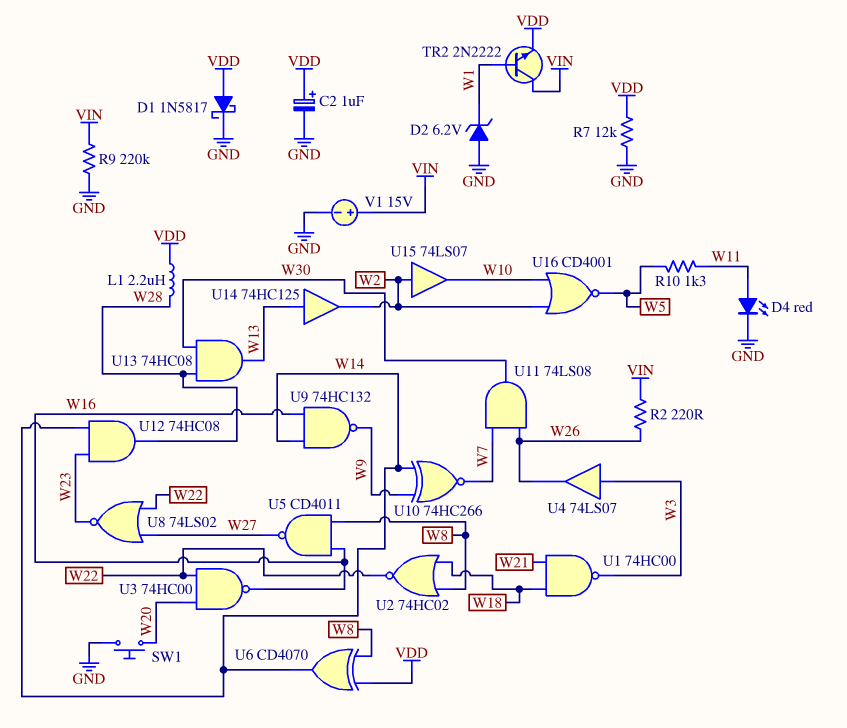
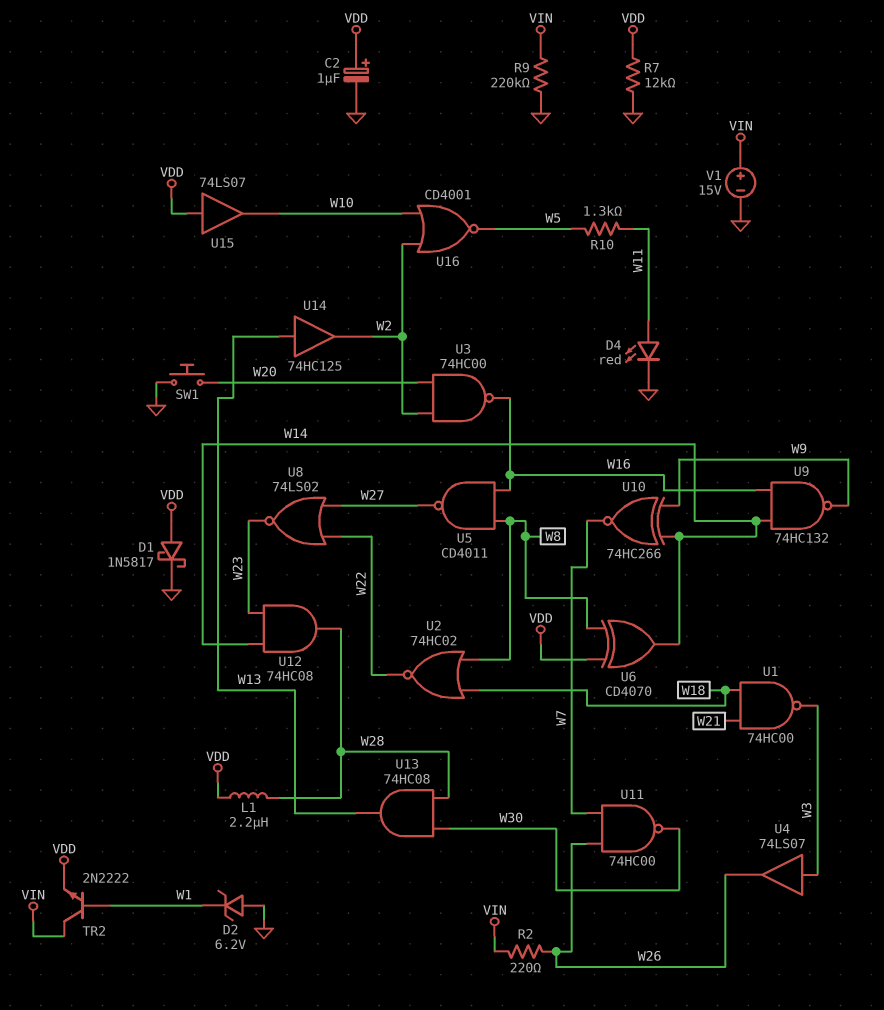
U3: NAND 74HC00 (in W20, in W22, out W16) -> NAND 74HC00 (in W2, in W20, out W16)
U11: AND 74LS08 (in W7, in W26, out W30) -> NAND 74HC00 (in W7, in W26, out W30)
U15: buffer 74LS07 (in W2, out W10) -> buffer 74LS07 (in VDD, out W10)

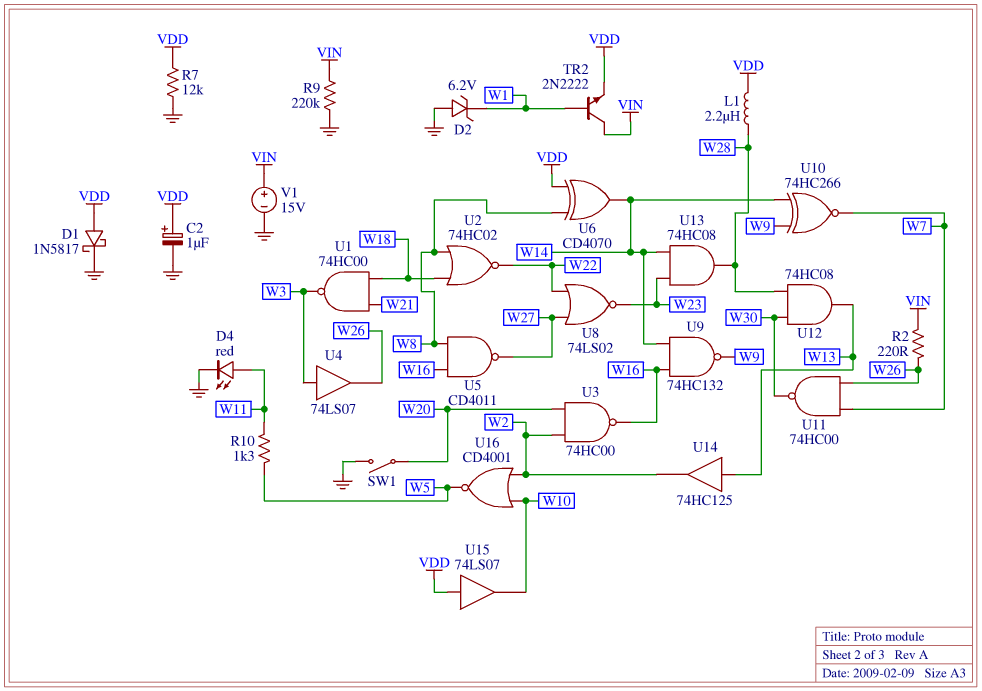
SW1: button (GND, W20) -> switch (GND, W20)
U12: AND 74HC08 (in W14, in W23, out W28) -> AND 74HC08 (in W28, in W30, out W13)
U13: AND 74HC08 (in W28, in W30, out W13) -> AND 74HC08 (in W14, in W23, out W28)

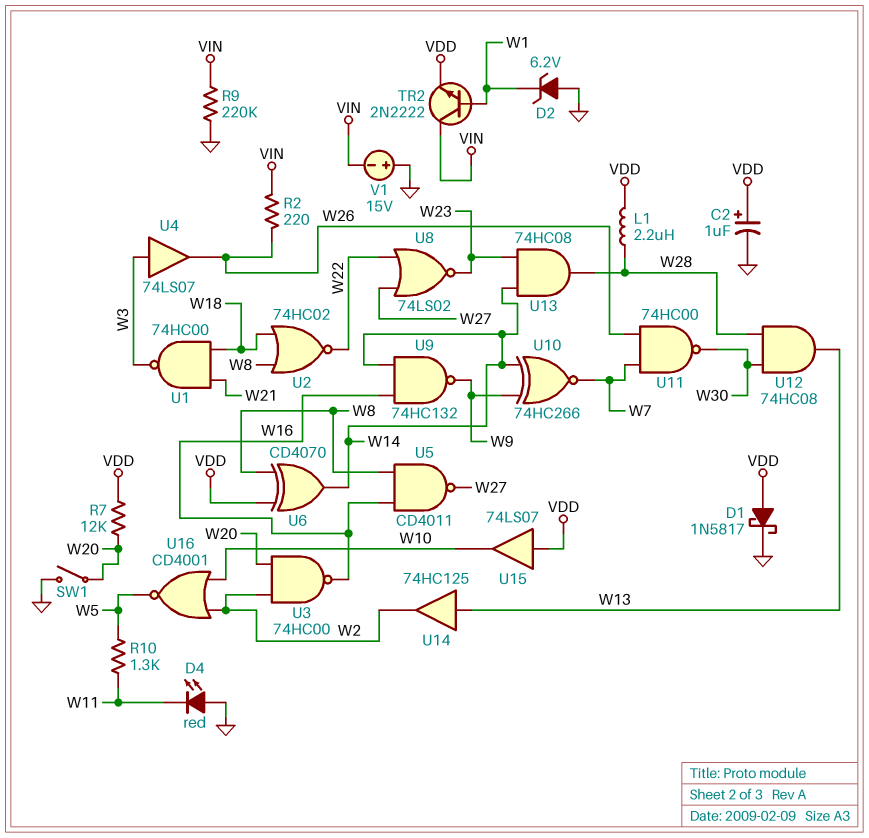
D4: LED red (A W11, K GND) -> LED red (A GND, K W11)
R7: 12k (GND, VDD) -> 12k (VDD, W20)
V1: 15V (plus VIN, minus GND) -> 15V (plus GND, minus VIN)

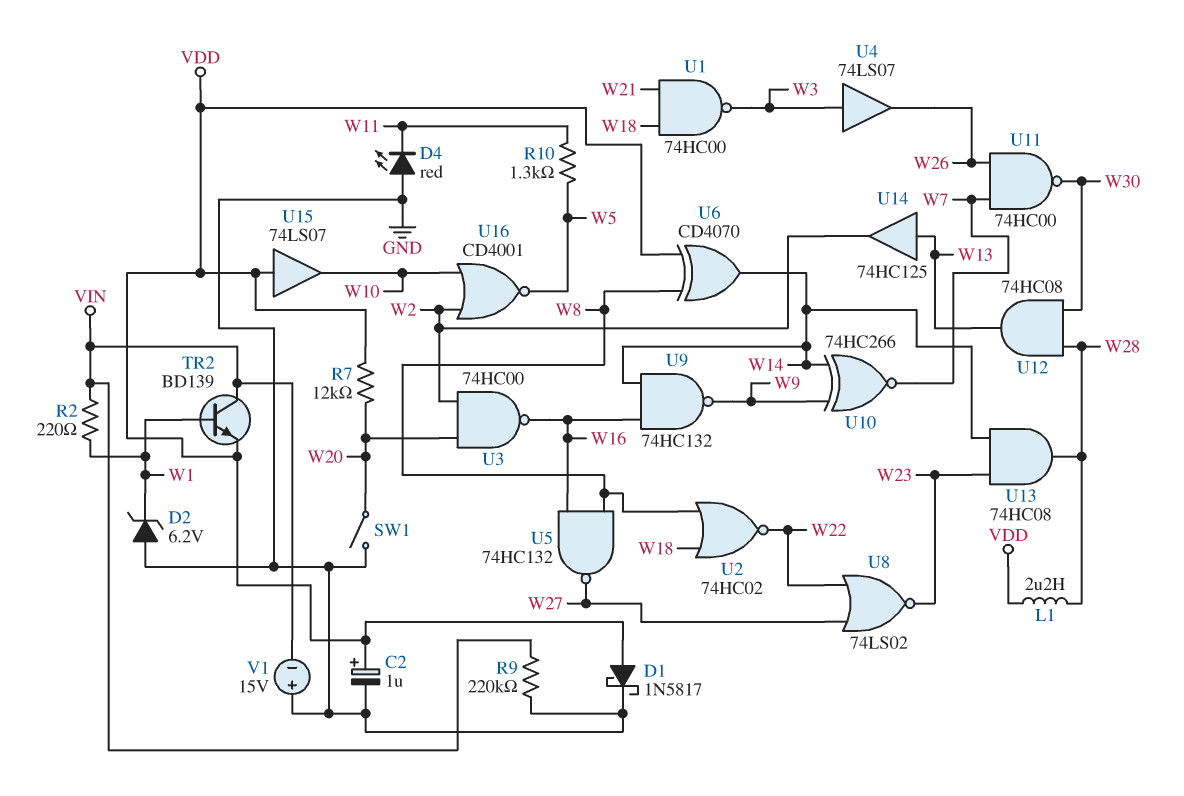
R2: 220 (VIN, W26) -> 220 (VIN, W1)
TR2: NPN 2N2222 (B W1, C VIN, E VDD) -> NPN BD139 (B W1, C VIN, E VDD)
U5: NAND CD4011 (in W8, in W16, out W27) -> NAND 74HC132 (in W8, in W16, out W27)

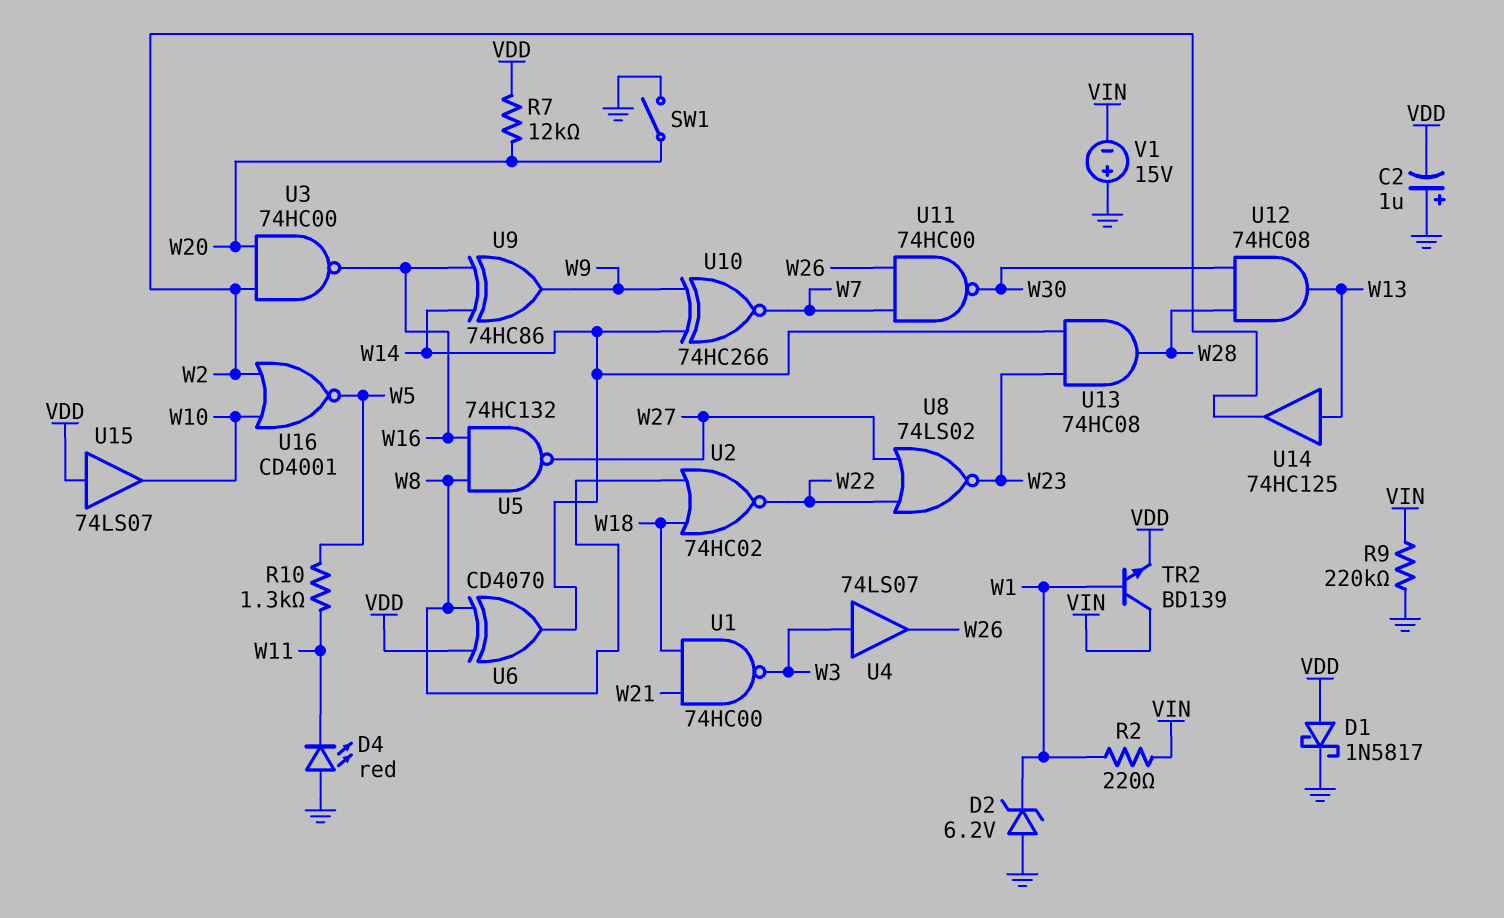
C2: 1uF (plus VDD, minus GND) -> 1uF (plus GND, minus VDD)
L1: 2.2uH (VDD, W28) -> none
U9: NAND 74HC132 (in W14, in W16, out W9) -> XOR 74HC86 (in W14, in W16, out W9)

